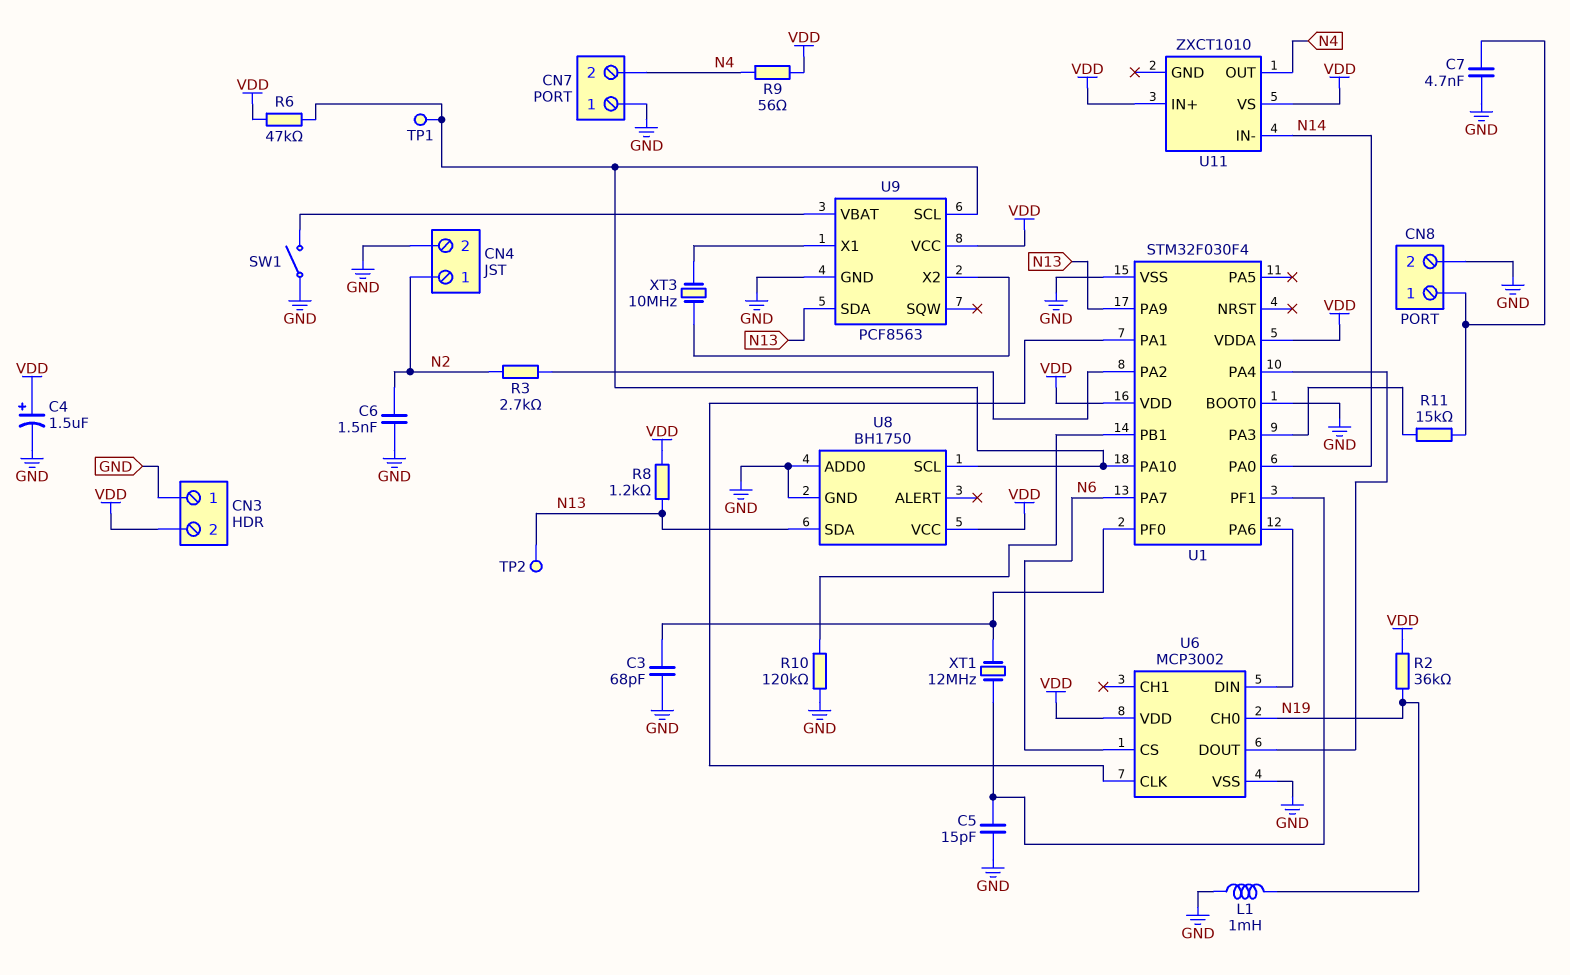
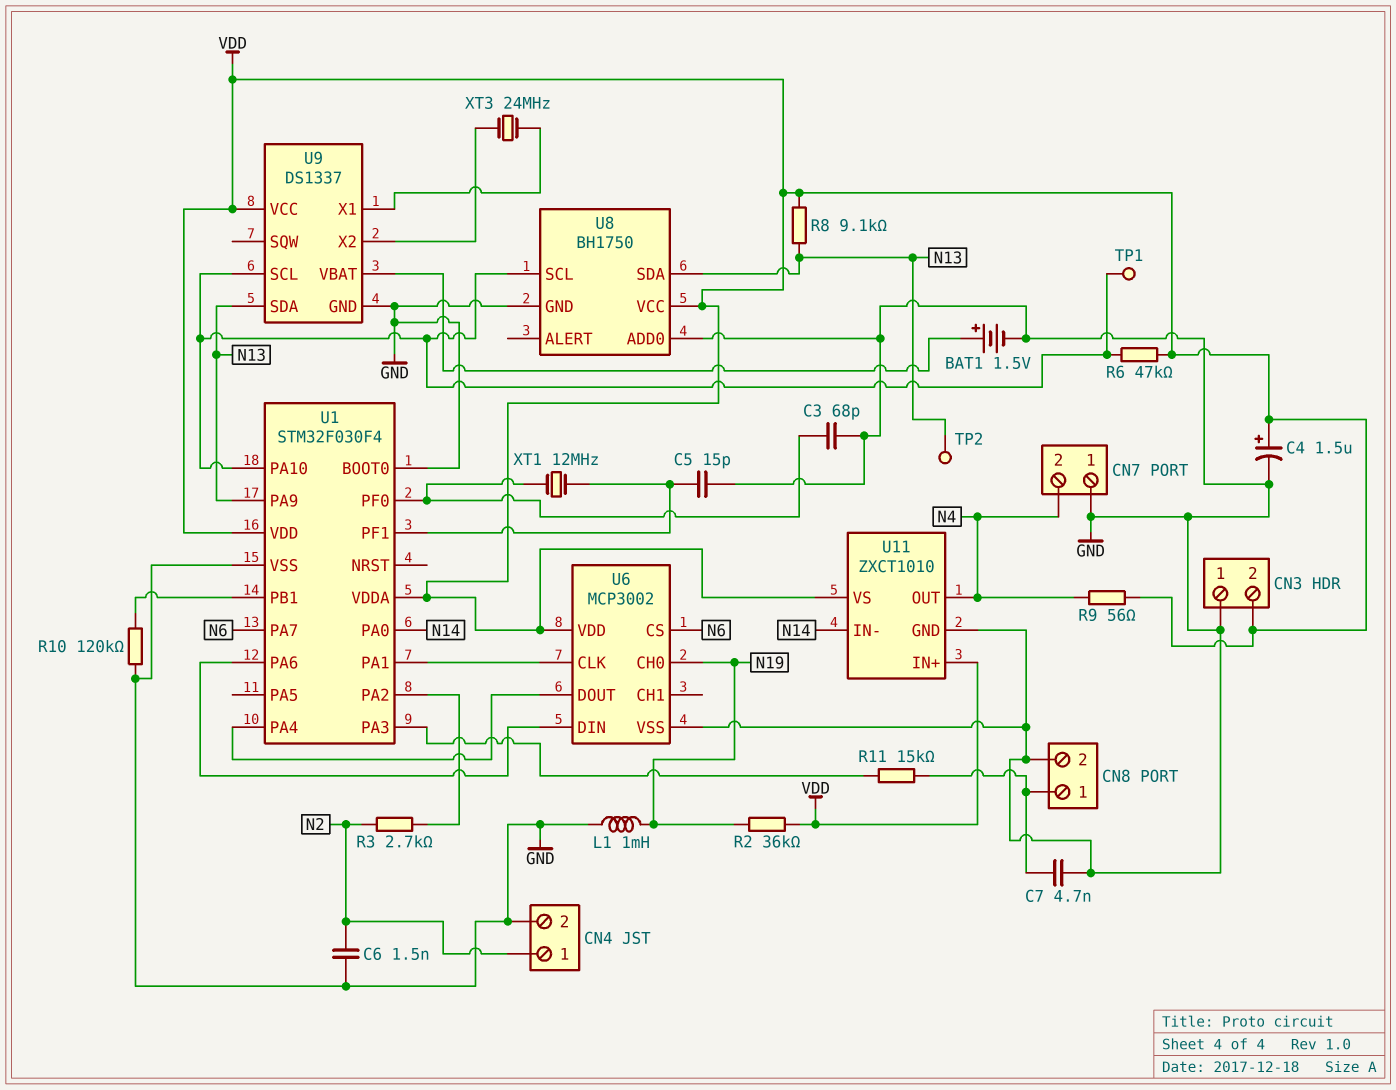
BAT1: none -> 1.5V (plus U9/VBAT, minus GND)
R8: 1.2k (N13, VDD) -> 9.1k (N13, VDD)
SW1: switch (GND, U9/VBAT) -> none
U9: PCF8563 -> DS1337
U11 pin GND: none -> GND
XT3: 10MHz (U9/X1, U9/X2) -> 24MHz (U9/X1, U9/X2)

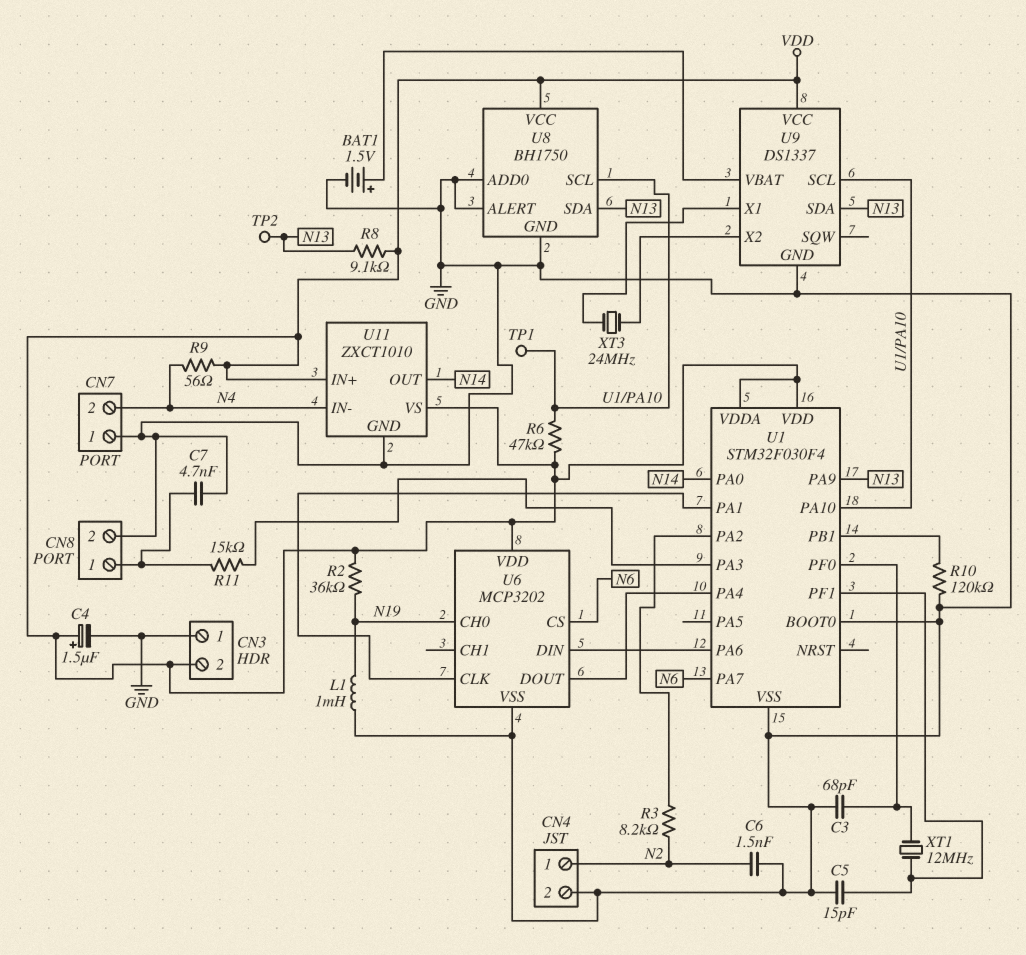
R3: 2.7k (N2, U1/PA2) -> 8.2k (N2, U1/PA2)
U6: MCP3002 -> MCP3202
U8 pin ALERT: none -> GND
U11 pin IN-: N14 -> N4
U11 pin OUT: N4 -> N14

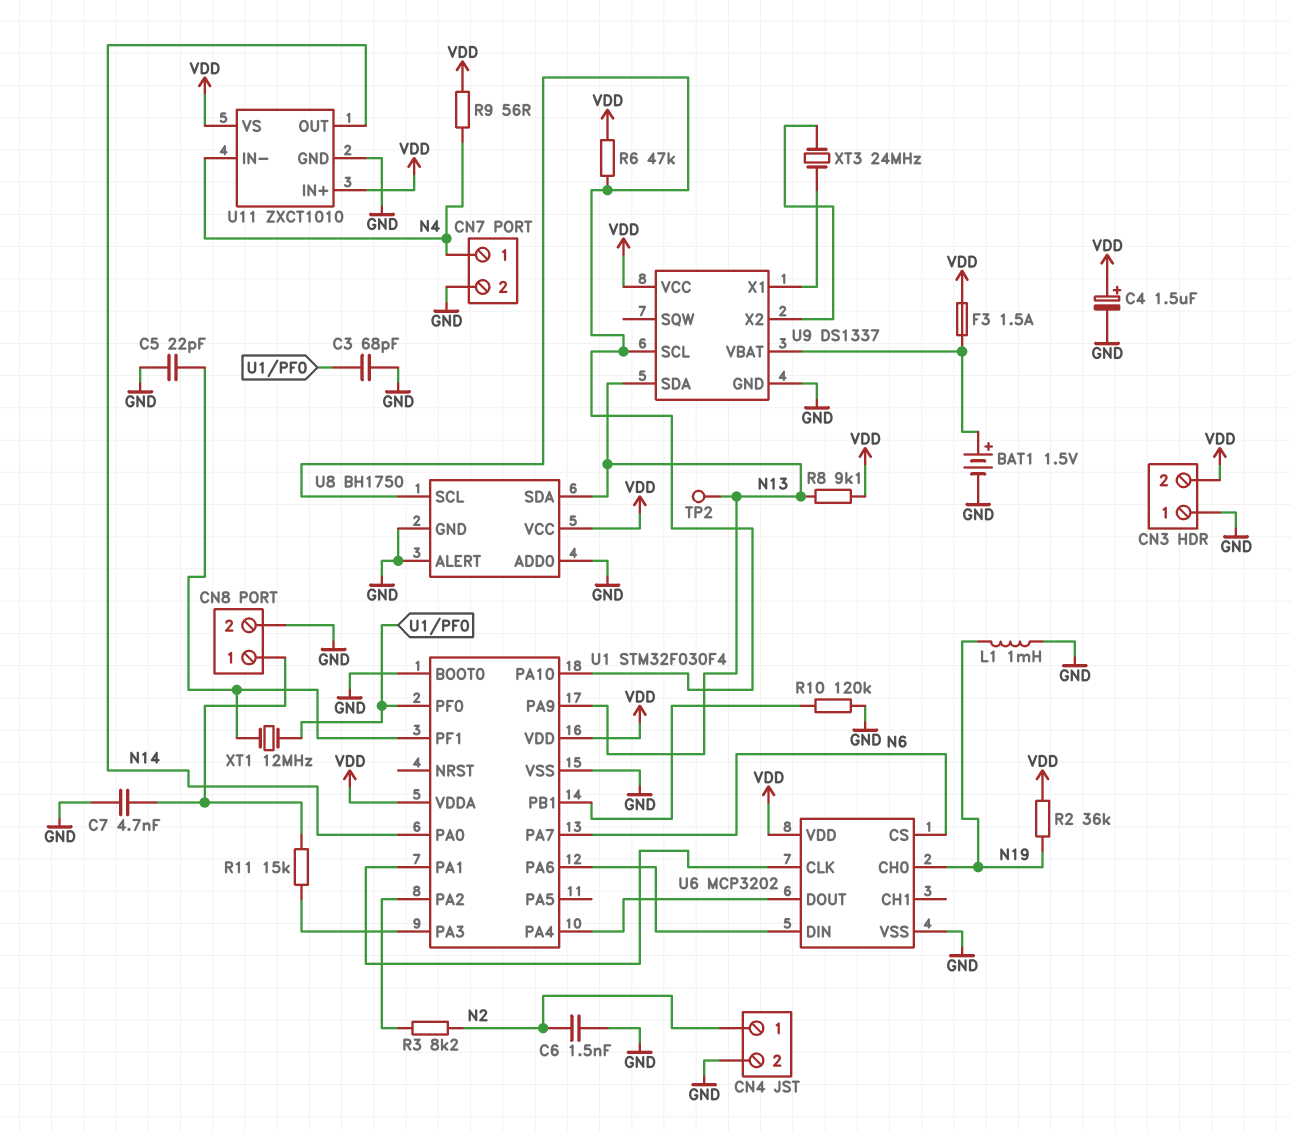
C5: 15pF (GND, U1/PF1) -> 22pF (GND, U1/PF1)
CN7 pin 1: GND -> N4
CN7 pin 2: N4 -> GND
F3: none -> 1.5A (U9/VBAT, VDD)
TP1: test point (U1/PA10) -> none

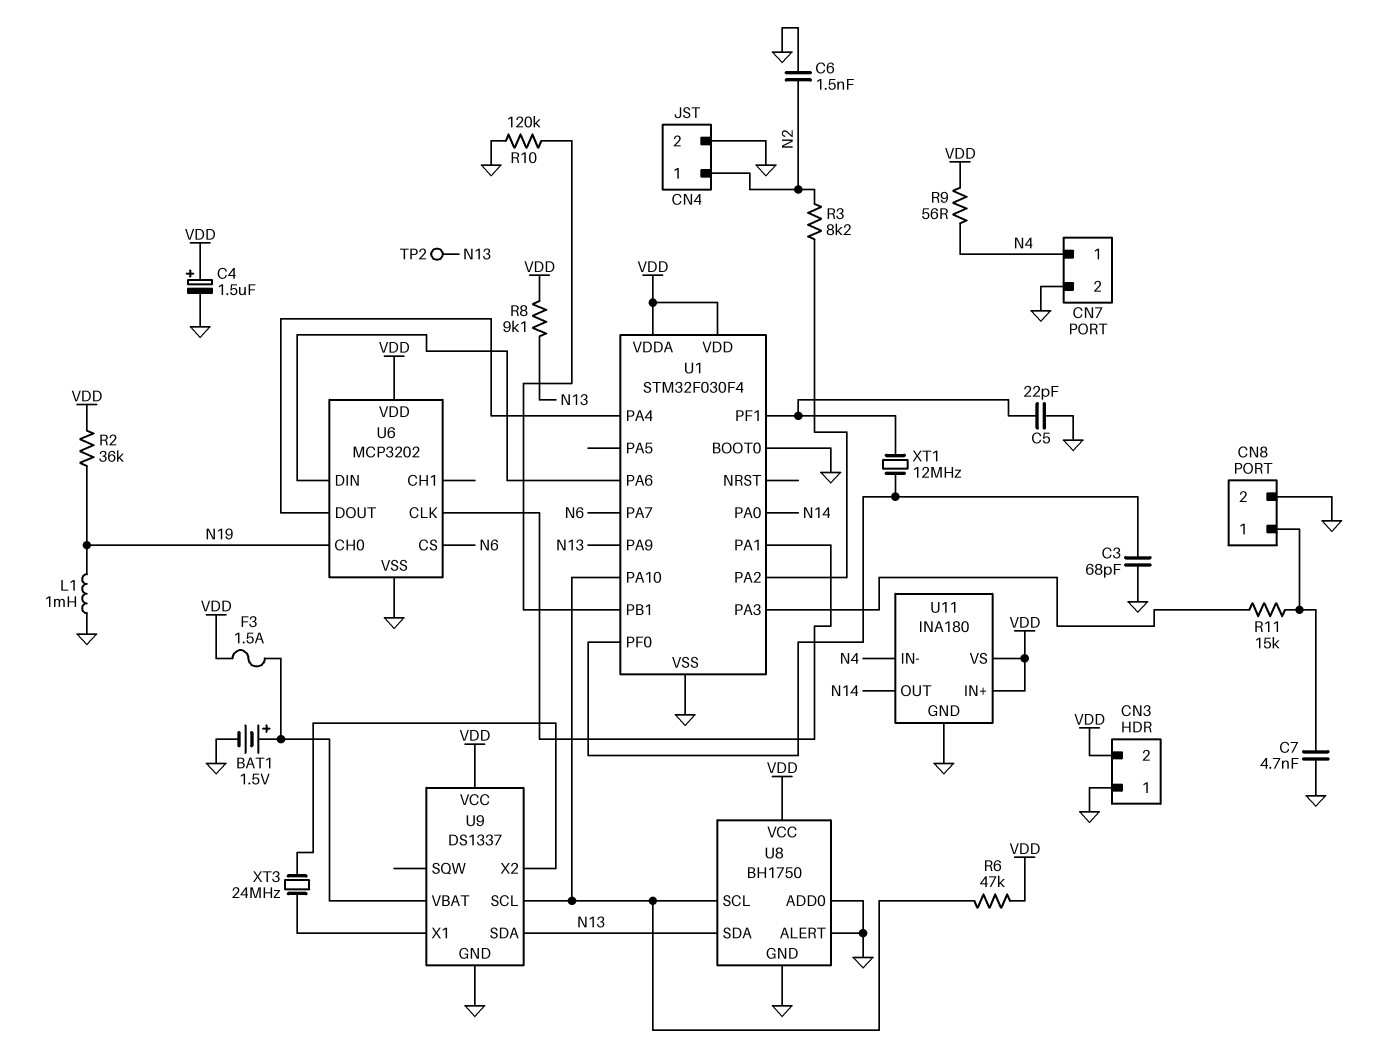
U11: ZXCT1010 -> INA180

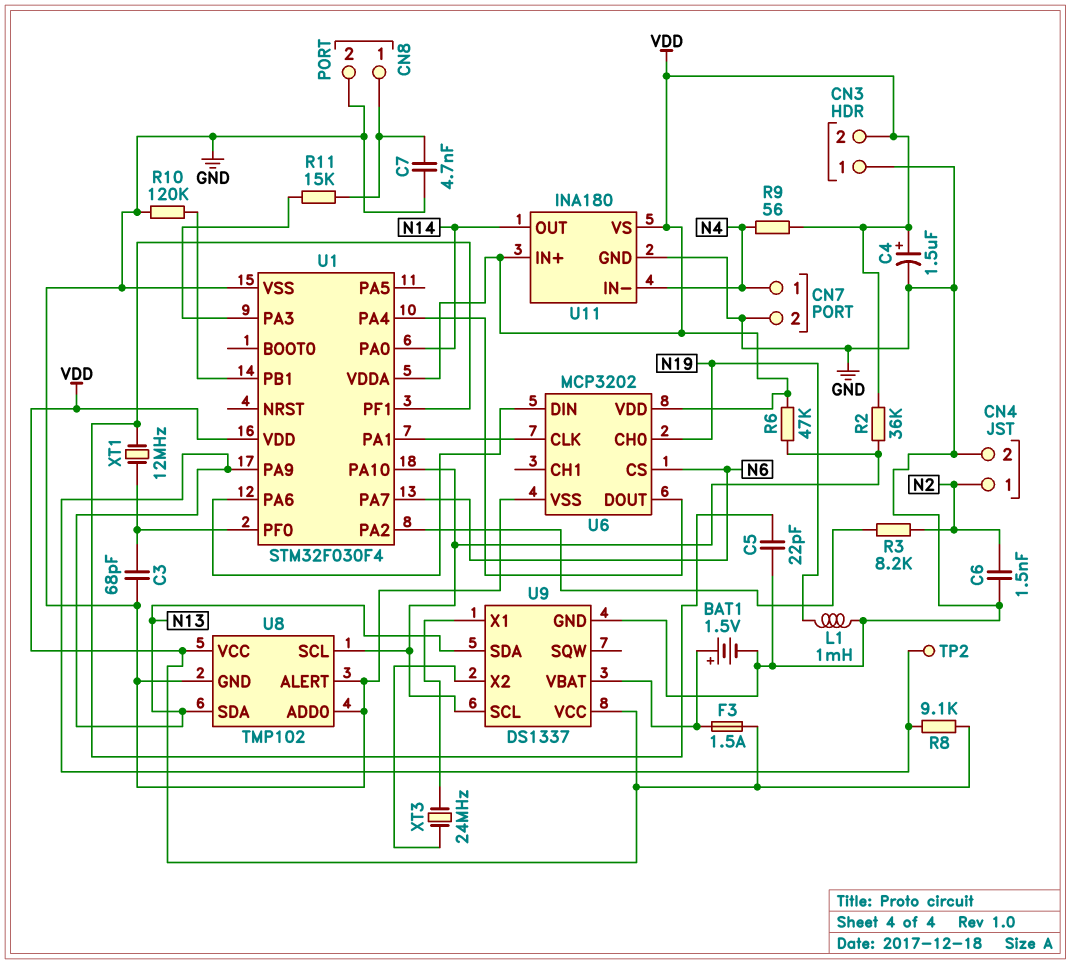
R2: 36k (N19, VDD) -> 36k (U1/PA10, VDD)
U1 pin BOOT0: GND -> none
U8: BH1750 -> TMP102

